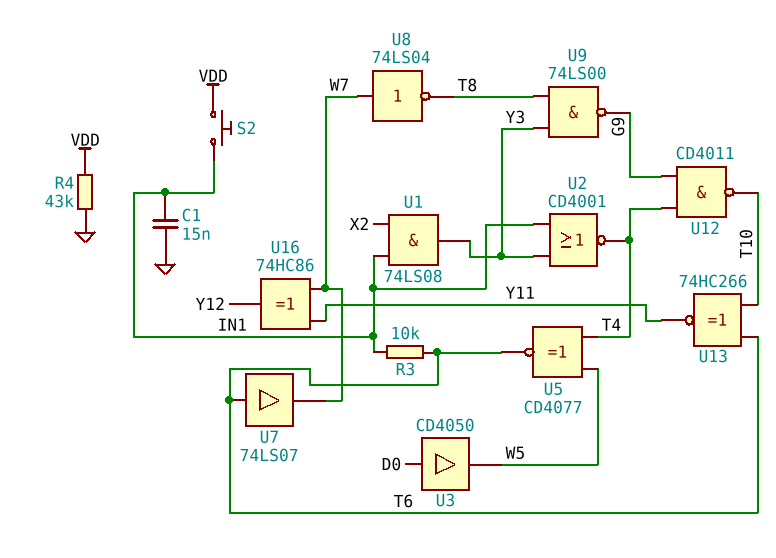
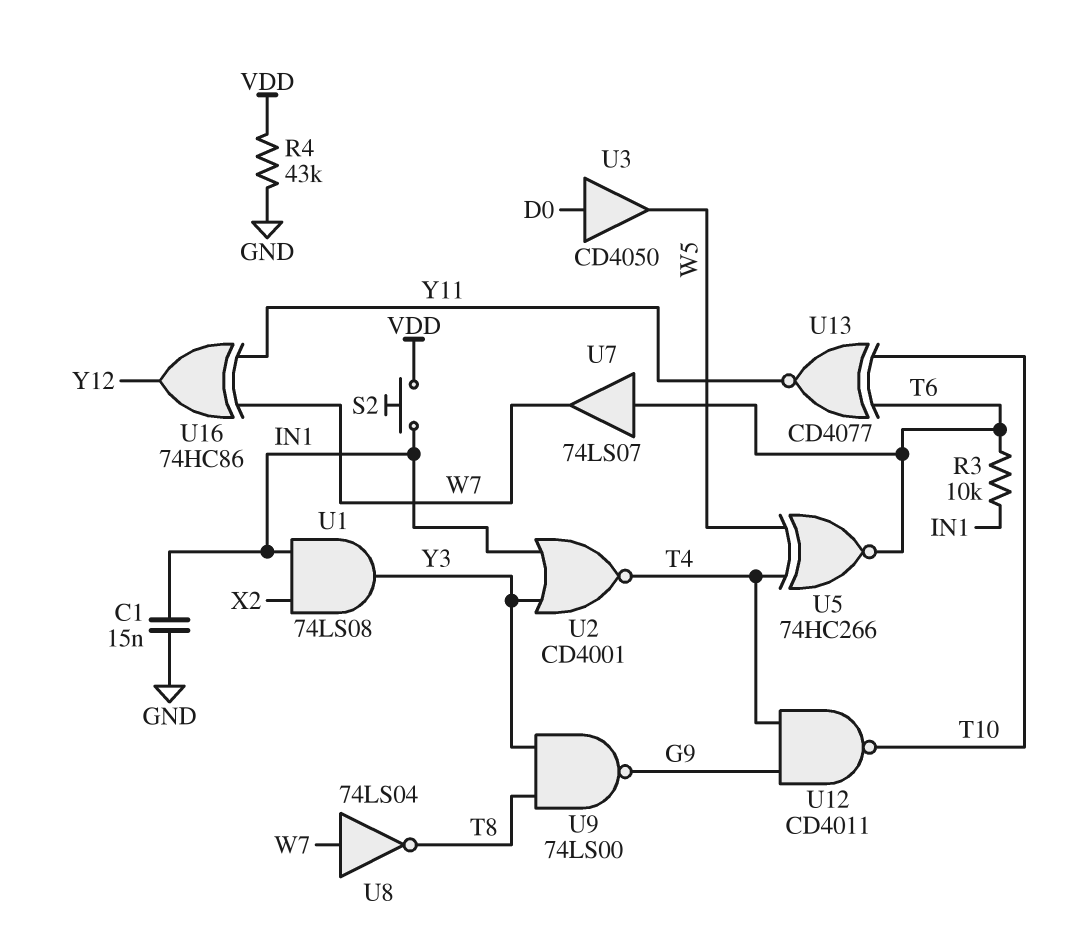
U5: XNOR CD4077 (in T4, in W5, out T6) -> XNOR 74HC266 (in T4, in W5, out T6)
U13: XNOR 74HC266 (in T6, in T10, out Y11) -> XNOR CD4077 (in T6, in T10, out Y11)

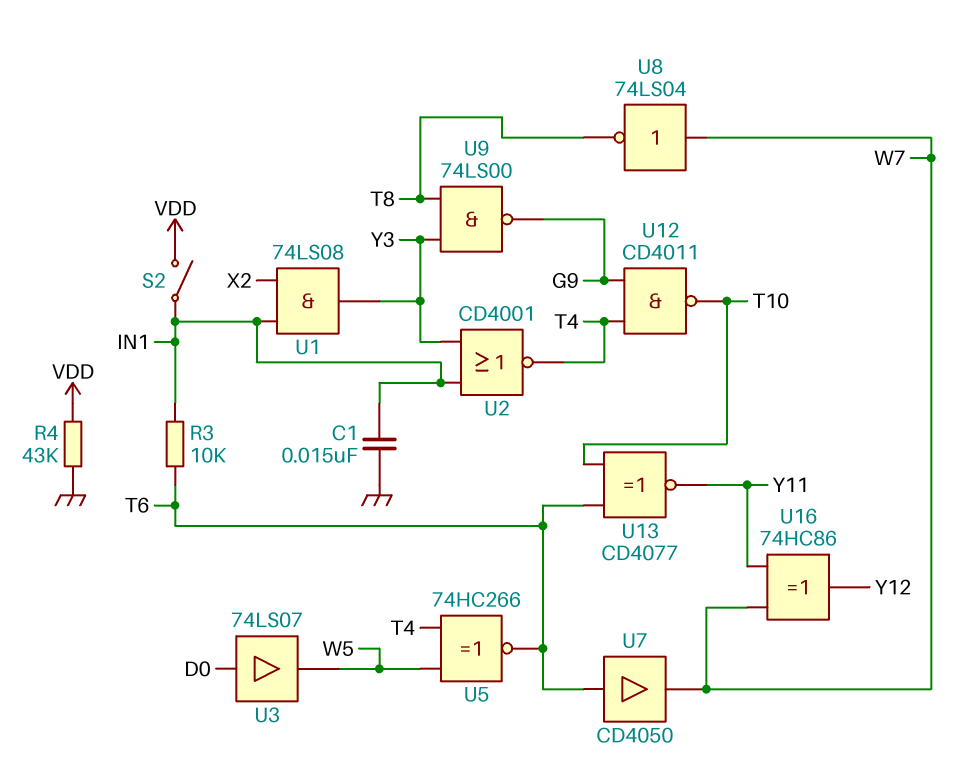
S2: button (IN1, VDD) -> switch (IN1, VDD)
U3: buffer CD4050 (in D0, out W5) -> buffer 74LS07 (in D0, out W5)
U7: buffer 74LS07 (in T6, out W7) -> buffer CD4050 (in T6, out W7)

